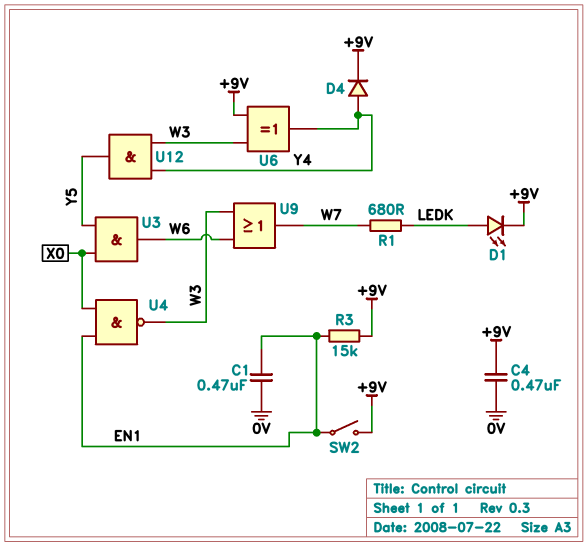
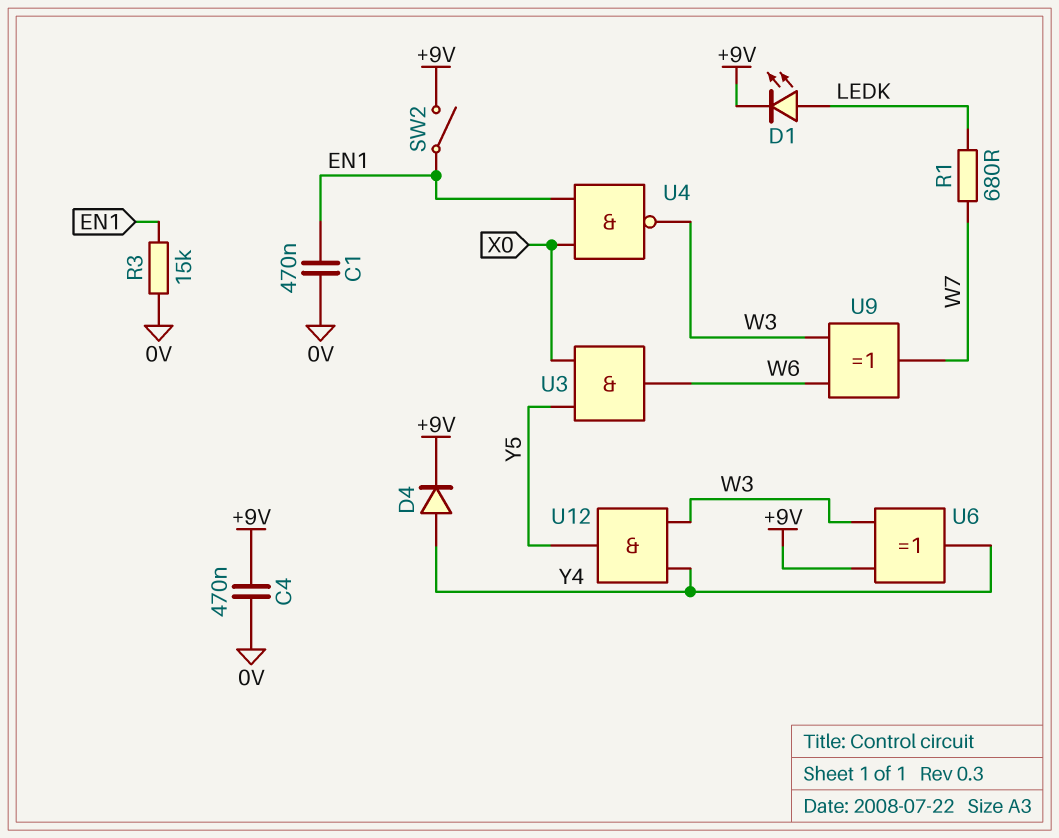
R3: 15k (+9V, EN1) -> 15k (0V, EN1)
U9: OR (in W3, in W6, out W7) -> XOR (in W3, in W6, out W7)

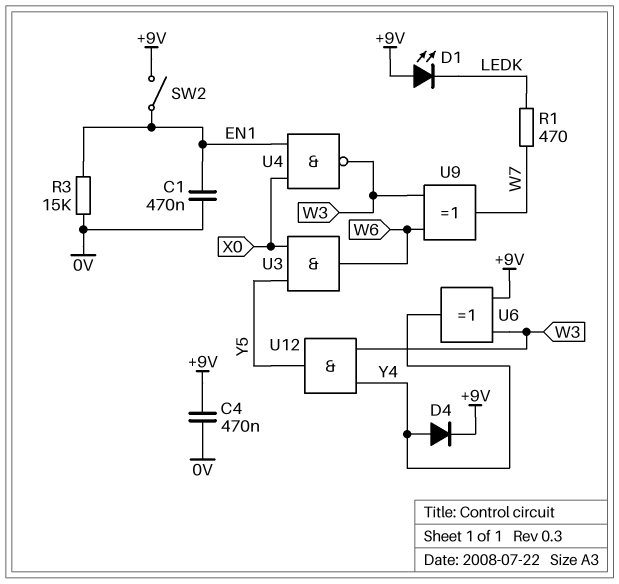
D1: LED (A LEDK, K +9V) -> LED (A +9V, K LEDK)
R1: 680 (LEDK, W7) -> 470 (LEDK, W7)

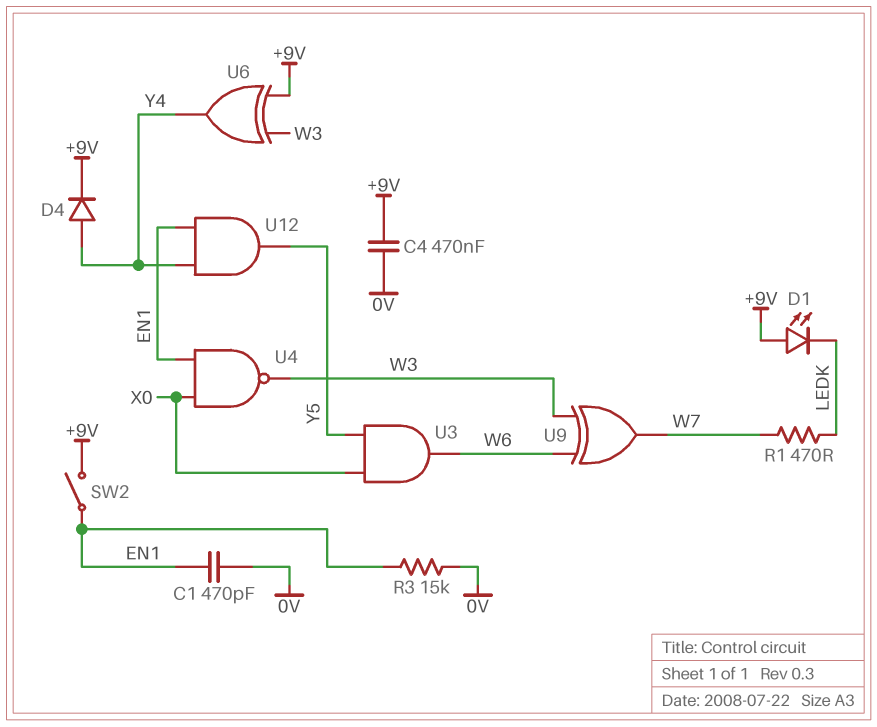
C1: 470nF (0V, EN1) -> 470pF (0V, EN1)
U12: AND (in W3, in Y4, out Y5) -> AND (in EN1, in Y4, out Y5)

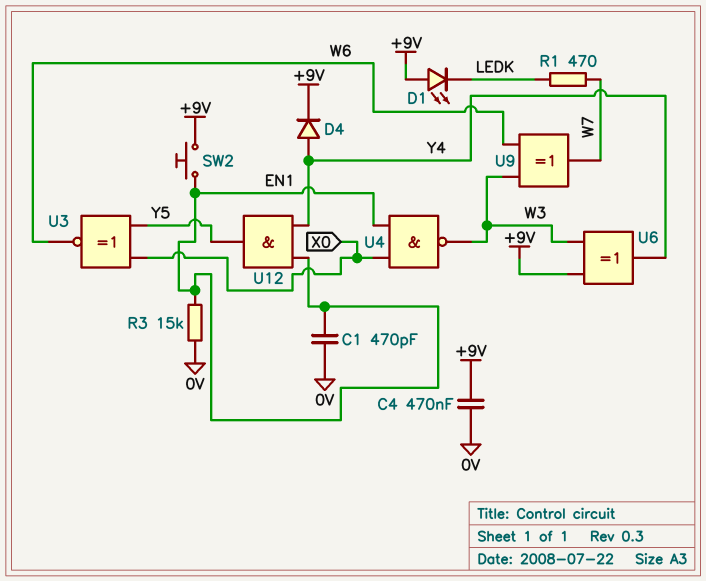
SW2: switch (+9V, EN1) -> button (+9V, EN1)
U3: AND (in X0, in Y5, out W6) -> XNOR (in X0, in Y5, out W6)

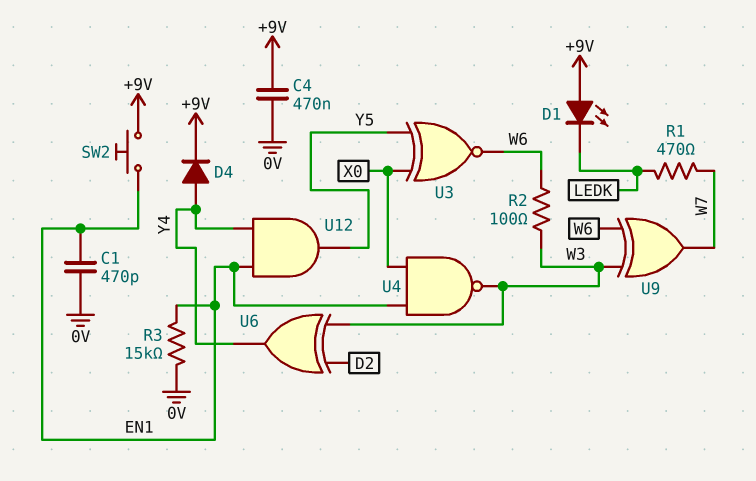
R2: none -> 100 (W3, W6)
U6: XOR (in +9V, in W3, out Y4) -> XOR (in D2, in W3, out Y4)

